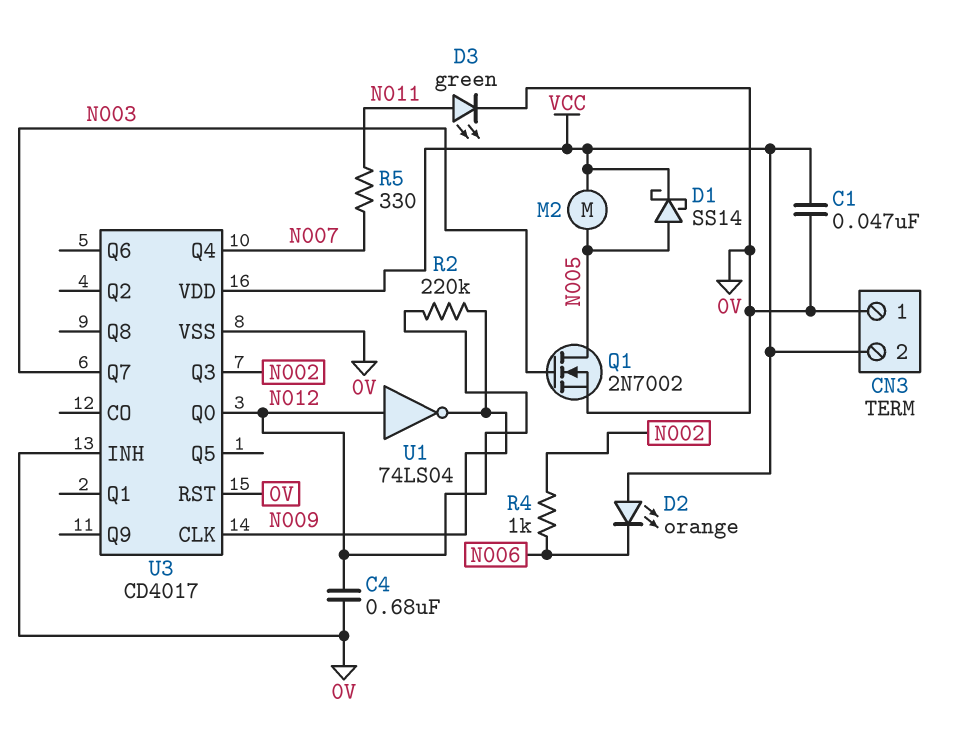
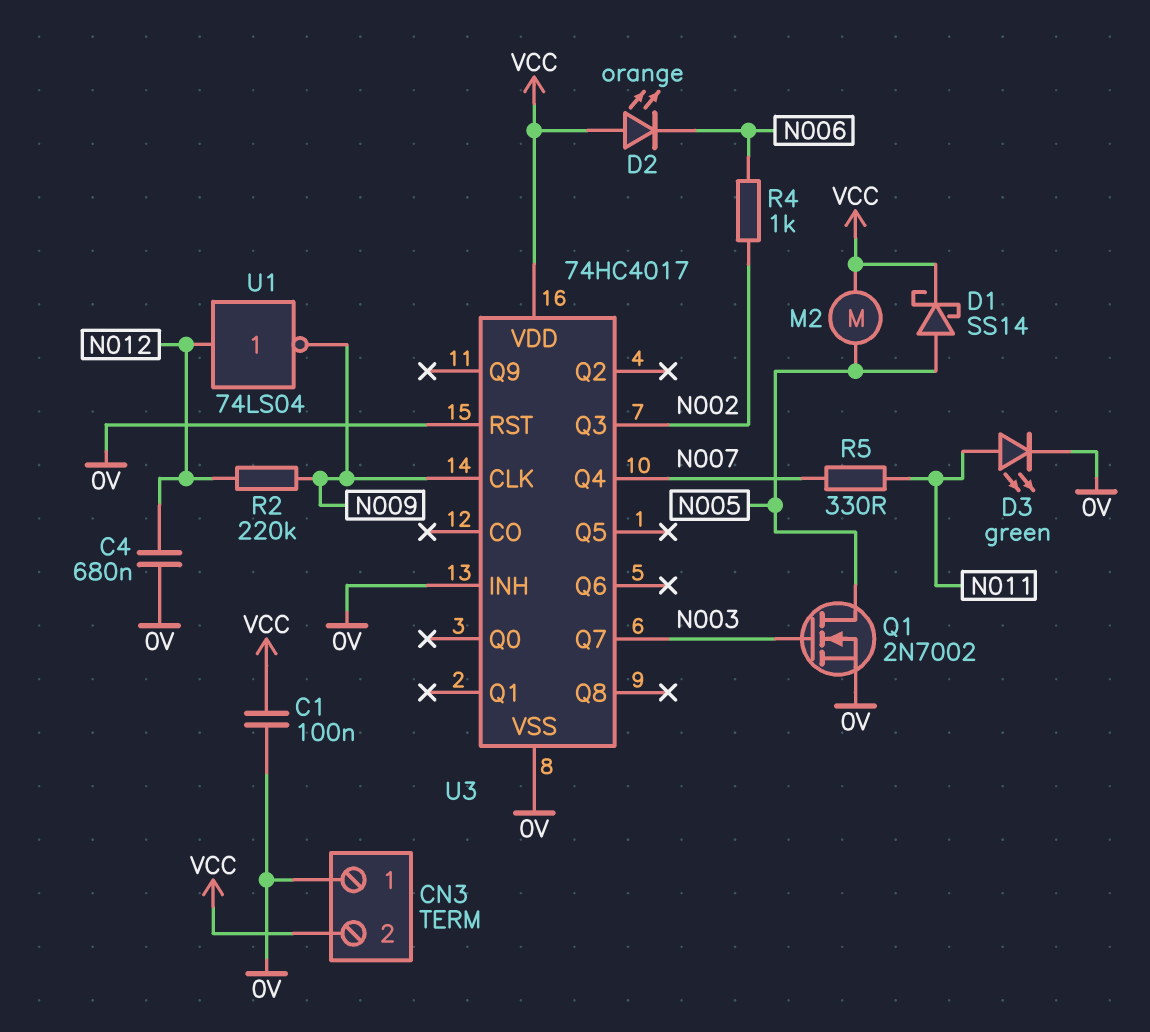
C1: 47nF (0V, VCC) -> 100nF (0V, VCC)
U3: CD4017 -> 74HC4017
U3 pin Q0: N012 -> none

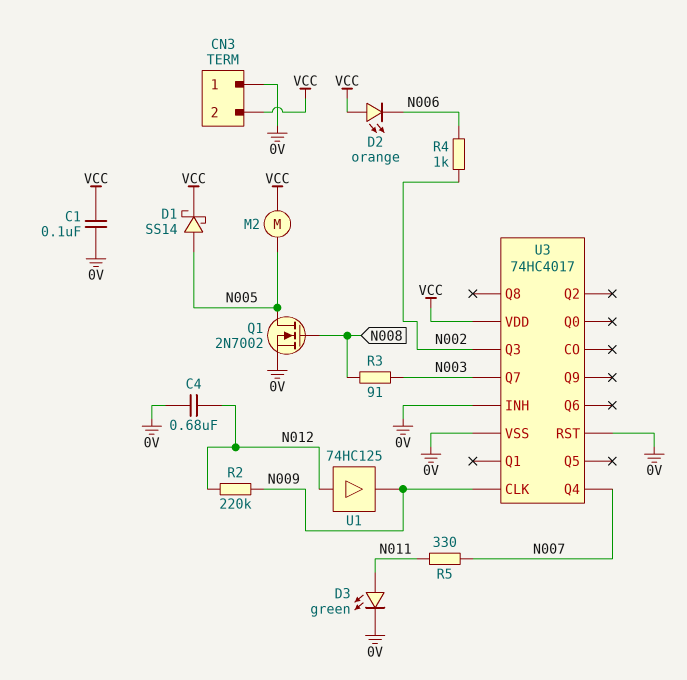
Q1: NMOS 2N7002 (G N003, D N005, S 0V) -> NMOS 2N7002 (G N008, D N005, S 0V)
R3: none -> 91 (N003, N008)
U1: NOT 74LS04 (in N012, out N009) -> buffer 74HC125 (in N012, out N009)

